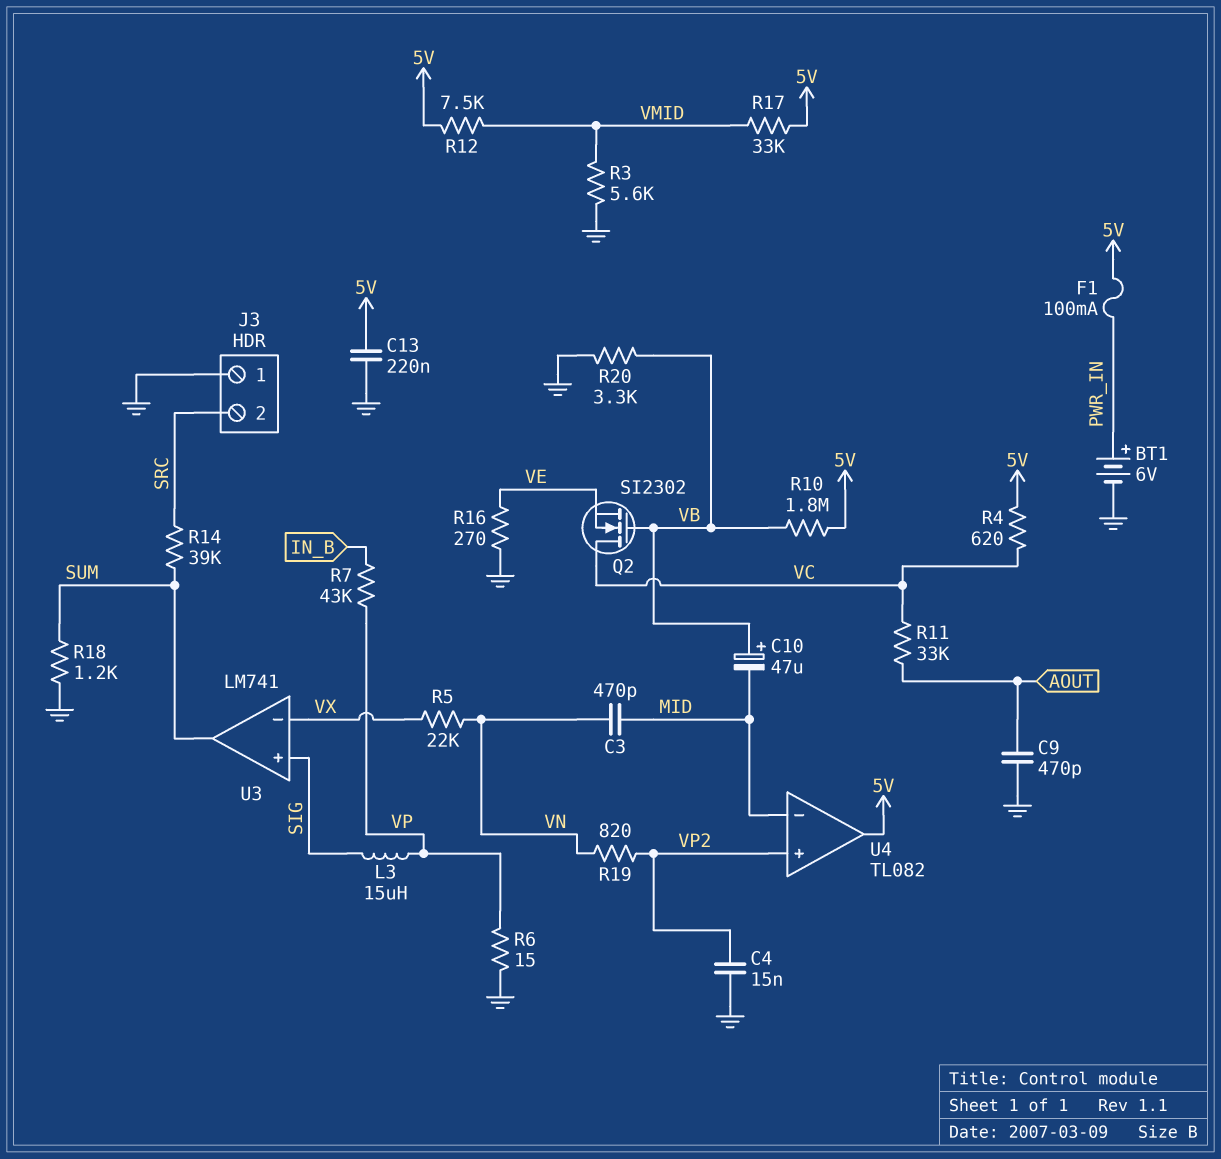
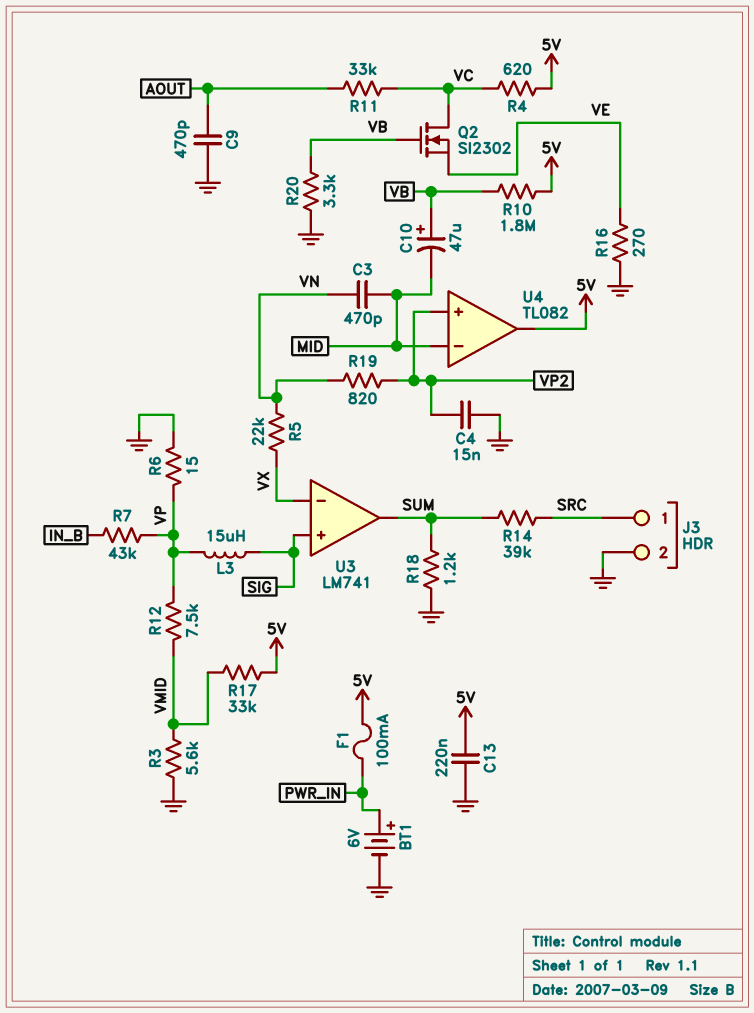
J3 pin 1: GND -> SRC
J3 pin 2: SRC -> GND
R12: 7.5k (5V, VMID) -> 7.5k (VMID, VP)

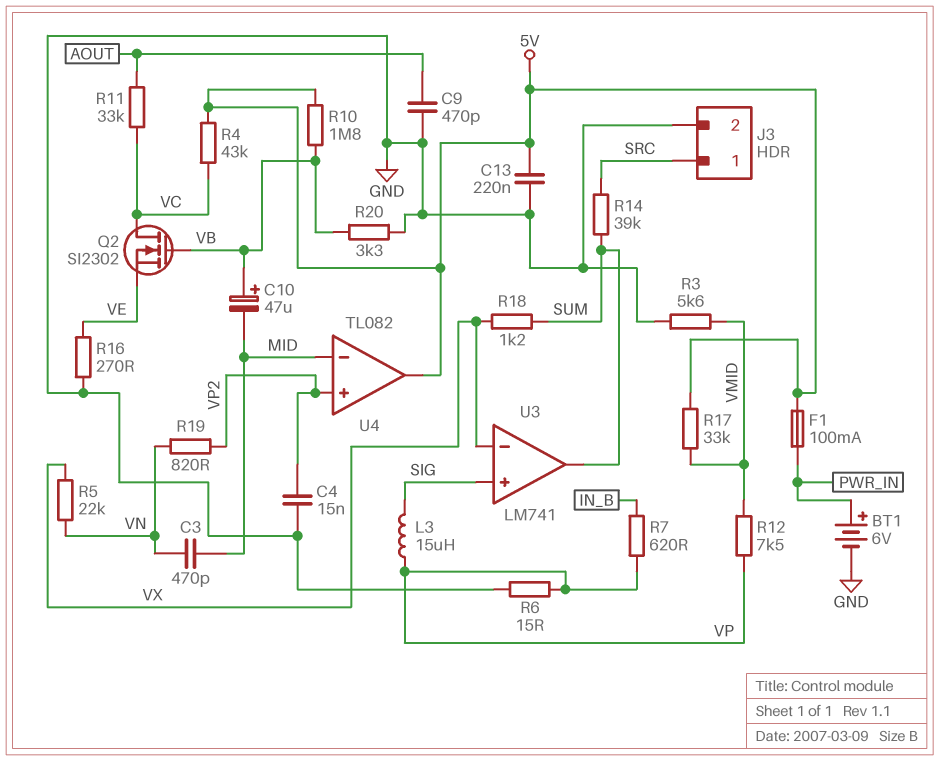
R4: 620 (5V, VC) -> 43k (5V, VC)
R7: 43k (IN_B, VP) -> 620 (IN_B, VP)
R18: 1.2k (GND, SUM) -> 1.2k (SUM, VX)

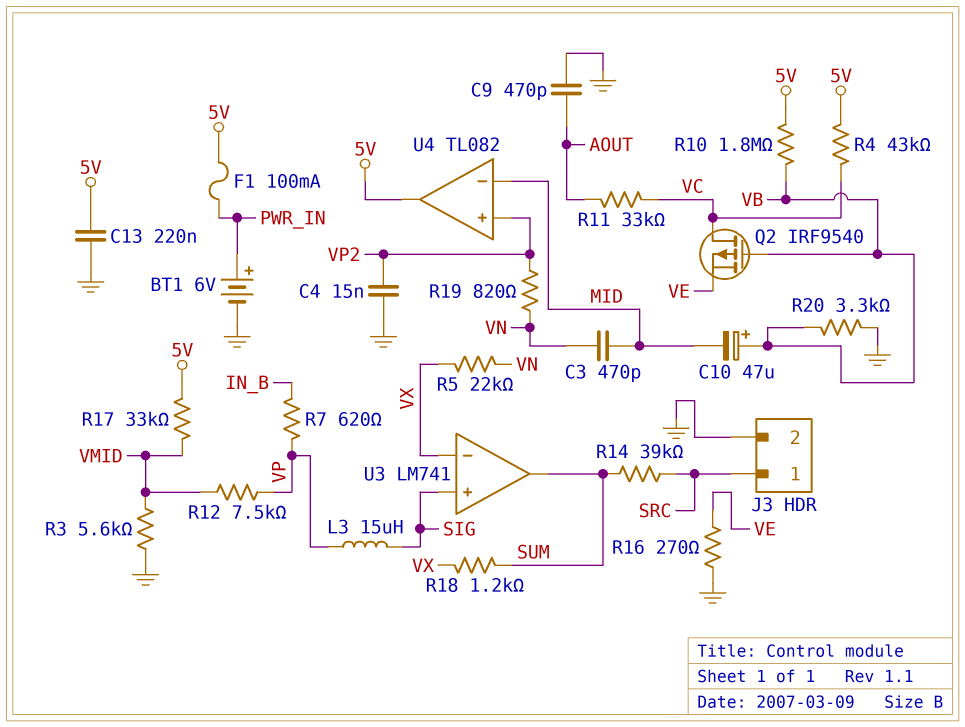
Q2: NMOS SI2302 (G VB, D VC, S VE) -> PMOS IRF9540 (G VB, D VC, S VE)
R6: 15 (GND, VP) -> none

